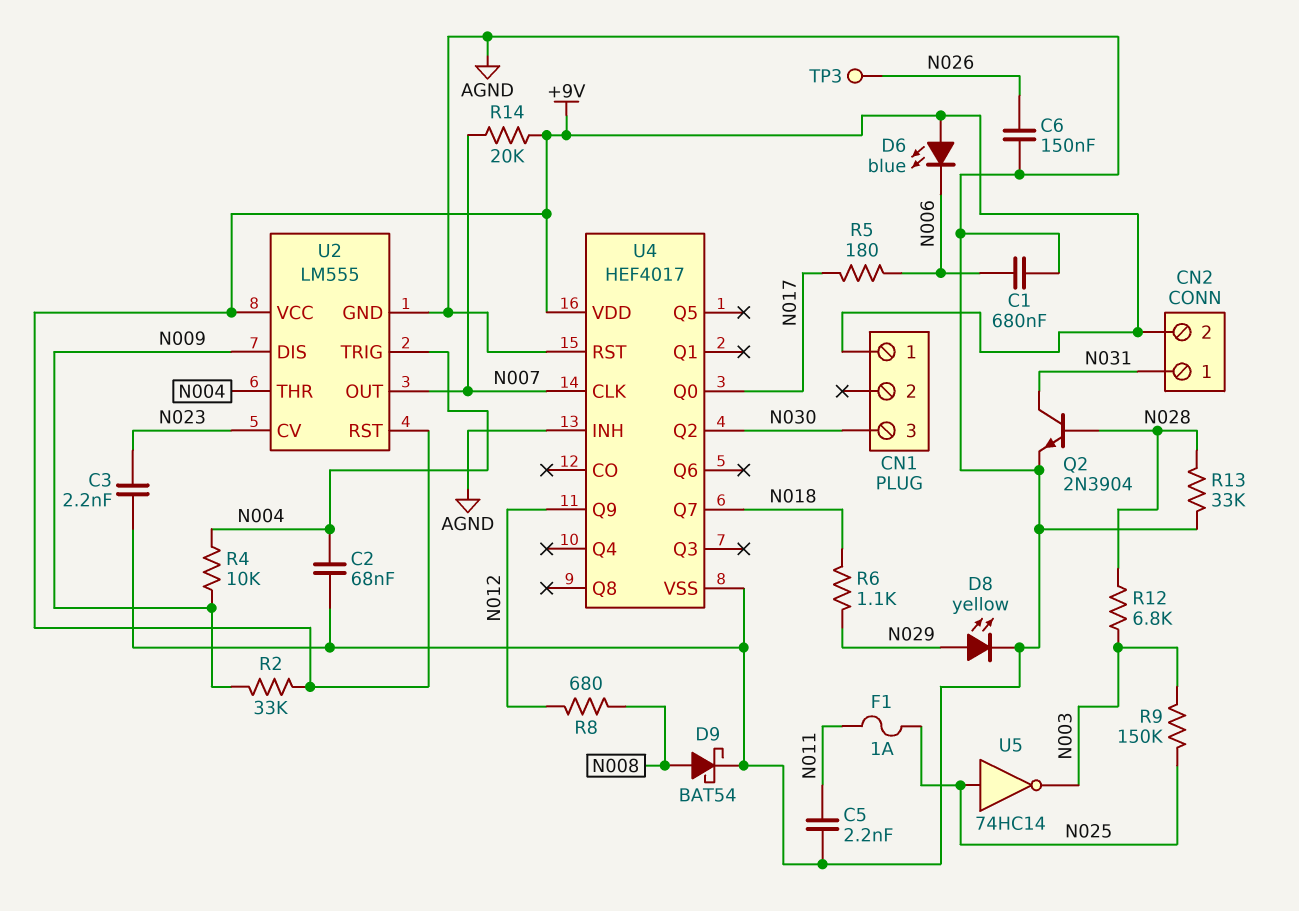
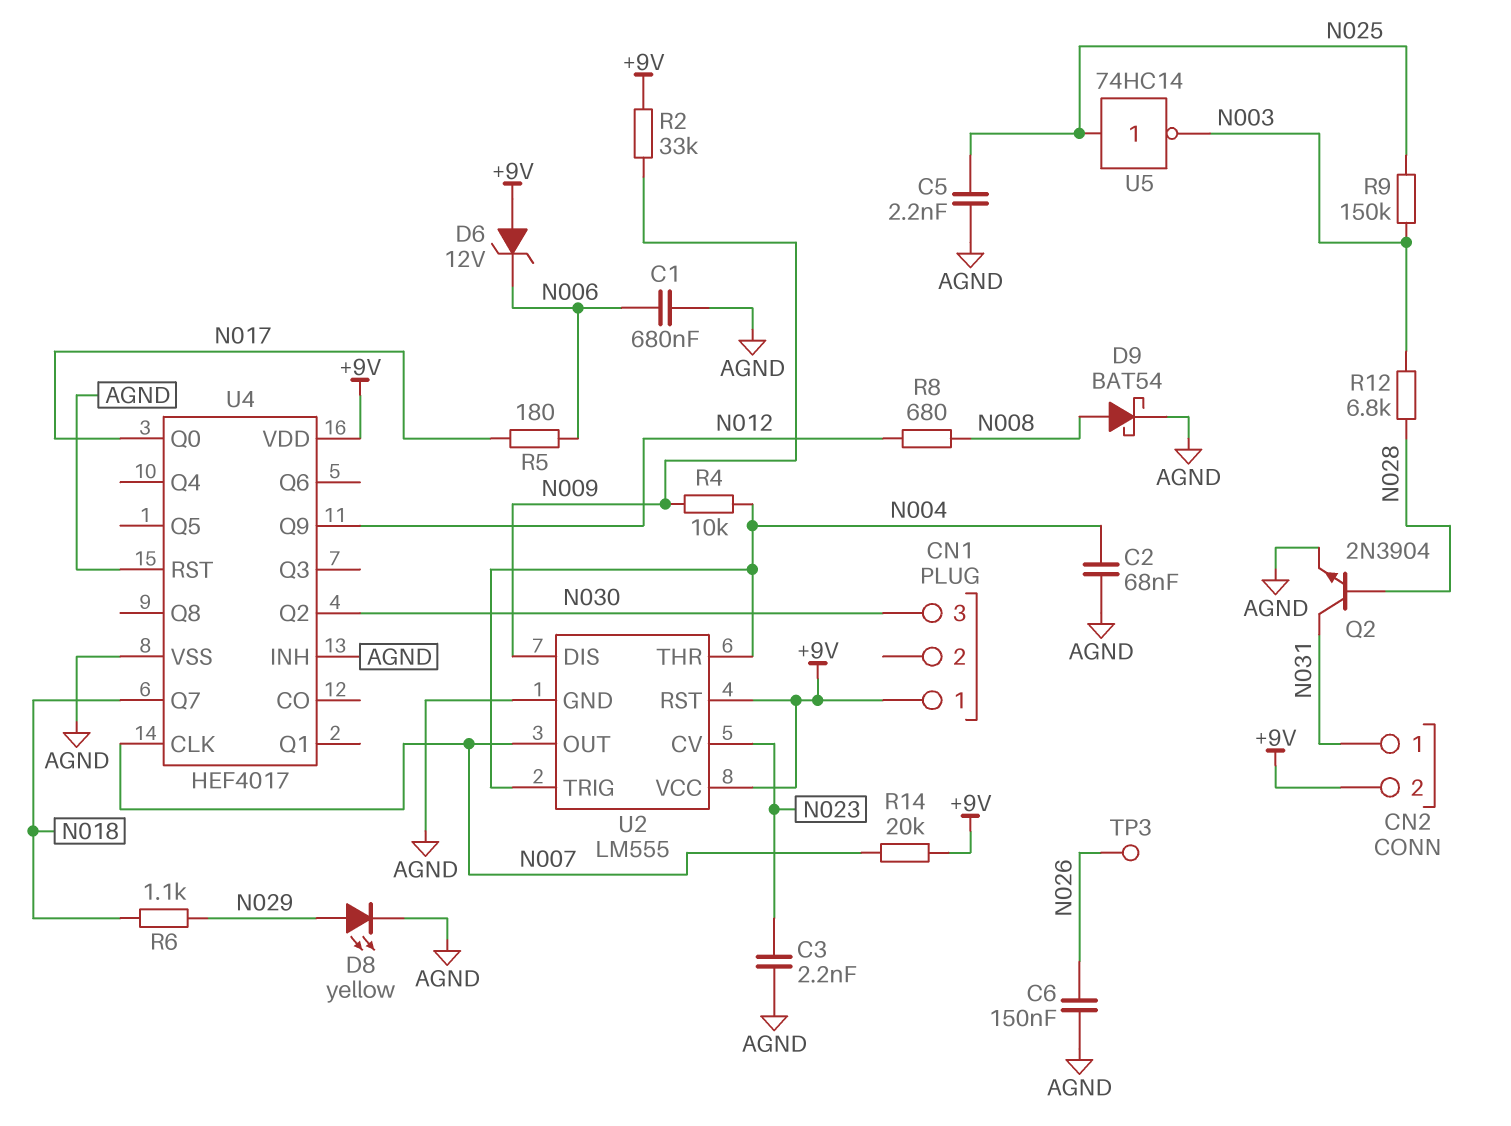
C5: 2.2nF (AGND, N011) -> 2.2nF (AGND, N025)
D6: LED blue (A +9V, K N006) -> zener 12V (A +9V, K N006)
F1: 1A (N011, N025) -> none
R13: 33k (AGND, N028) -> none

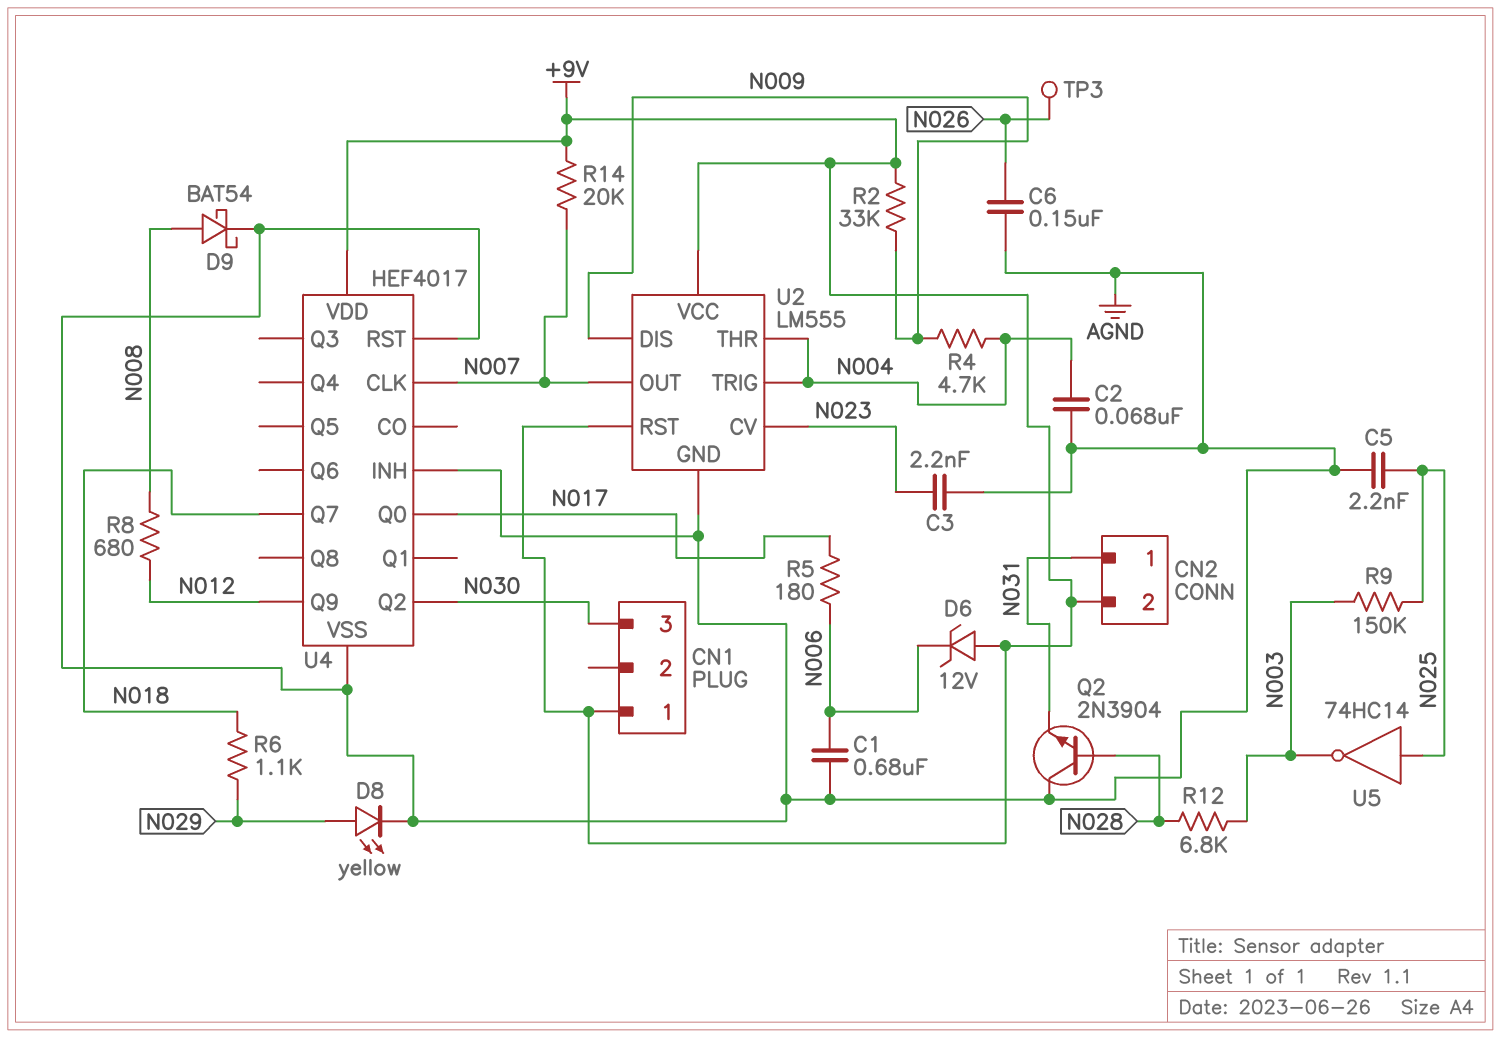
Q2: NPN 2N3904 (B N028, C N031, E AGND) -> NPN 2N3904 (B N028, C AGND, E N031)
R4: 10k (N004, N009) -> 4.7k (N004, N009)

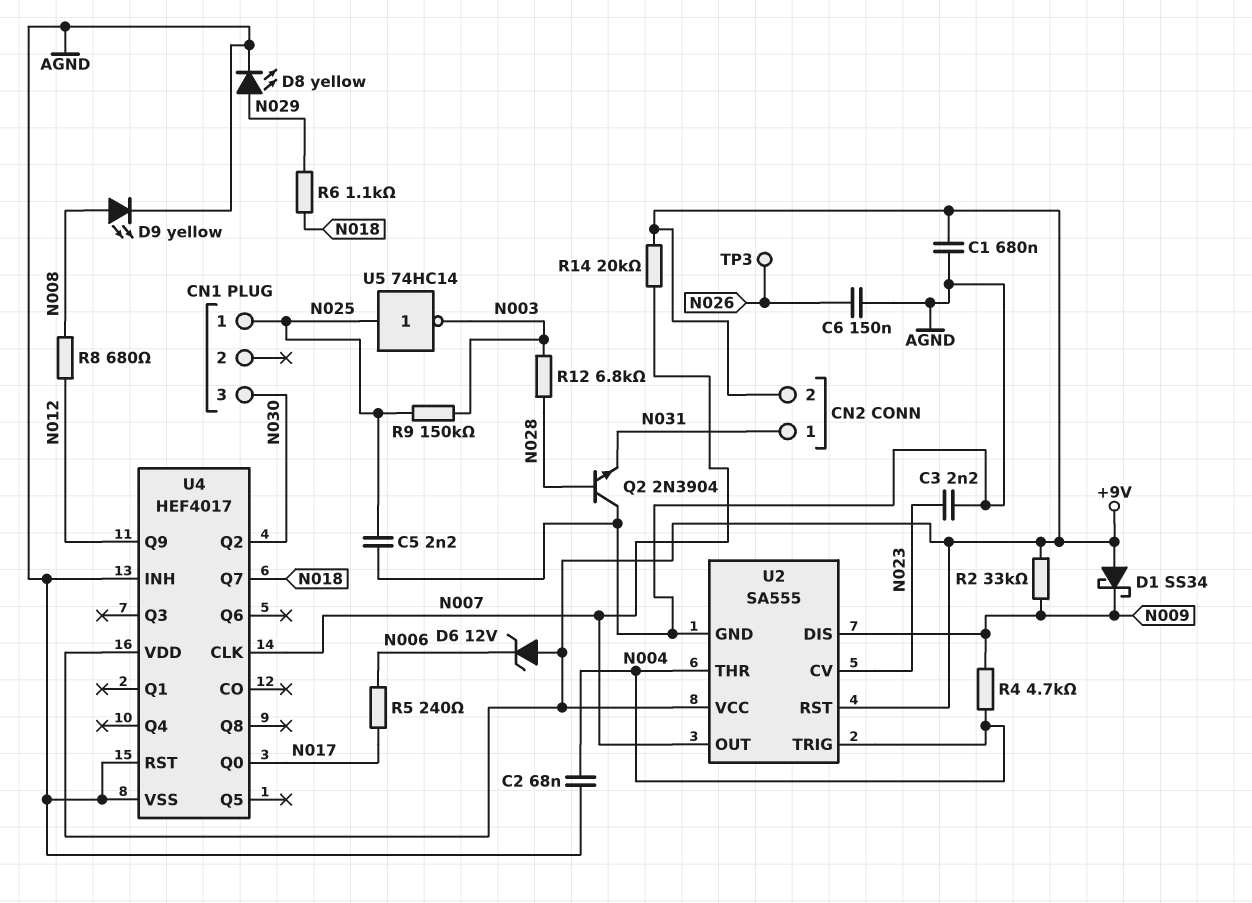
C1: 680nF (AGND, N006) -> 680nF (+9V, AGND)
CN1 pin 1: +9V -> N025
D1: none -> schottky SS34 (A +9V, K N009)
D9: schottky BAT54 (A N008, K AGND) -> LED yellow (A N008, K AGND)
R5: 180 (N006, N017) -> 240 (N006, N017)
U2: LM555 -> SA555

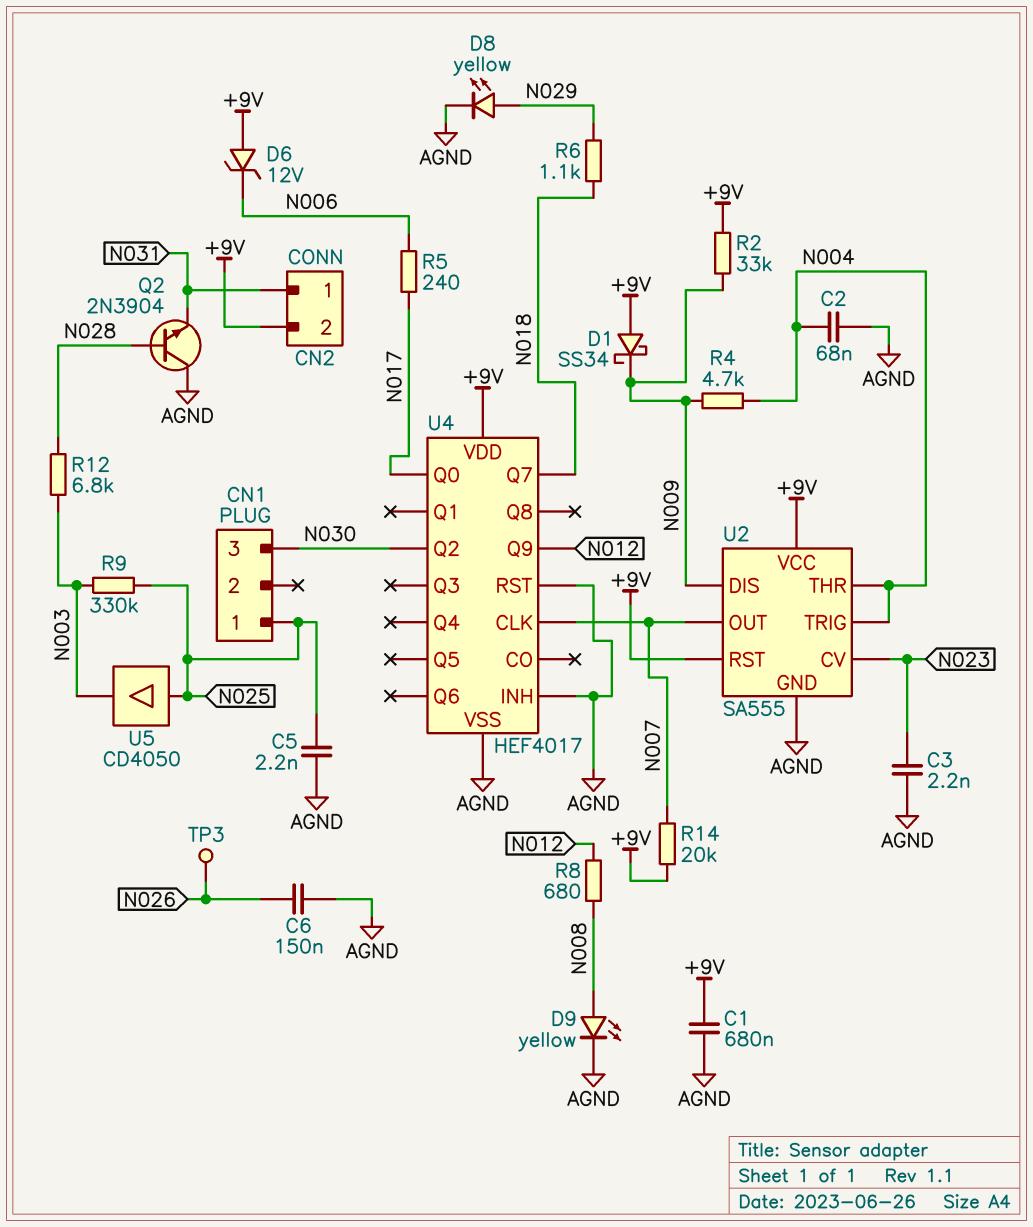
R9: 150k (N003, N025) -> 330k (N003, N025)
U5: NOT 74HC14 (in N025, out N003) -> buffer CD4050 (in N025, out N003)

